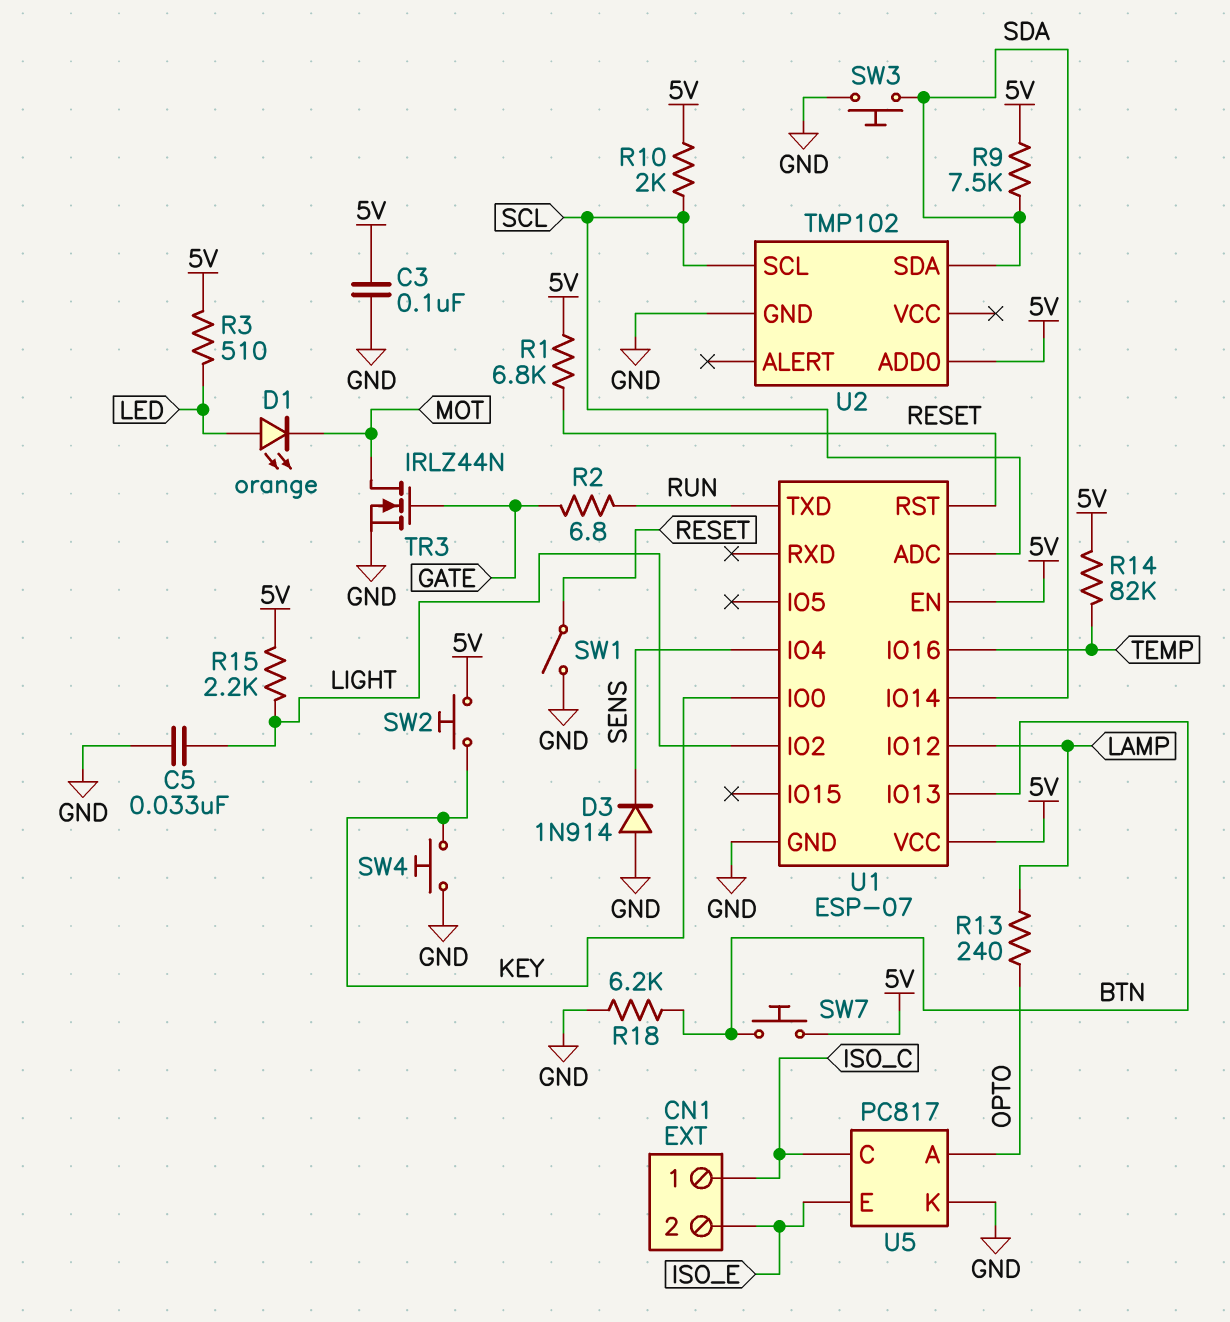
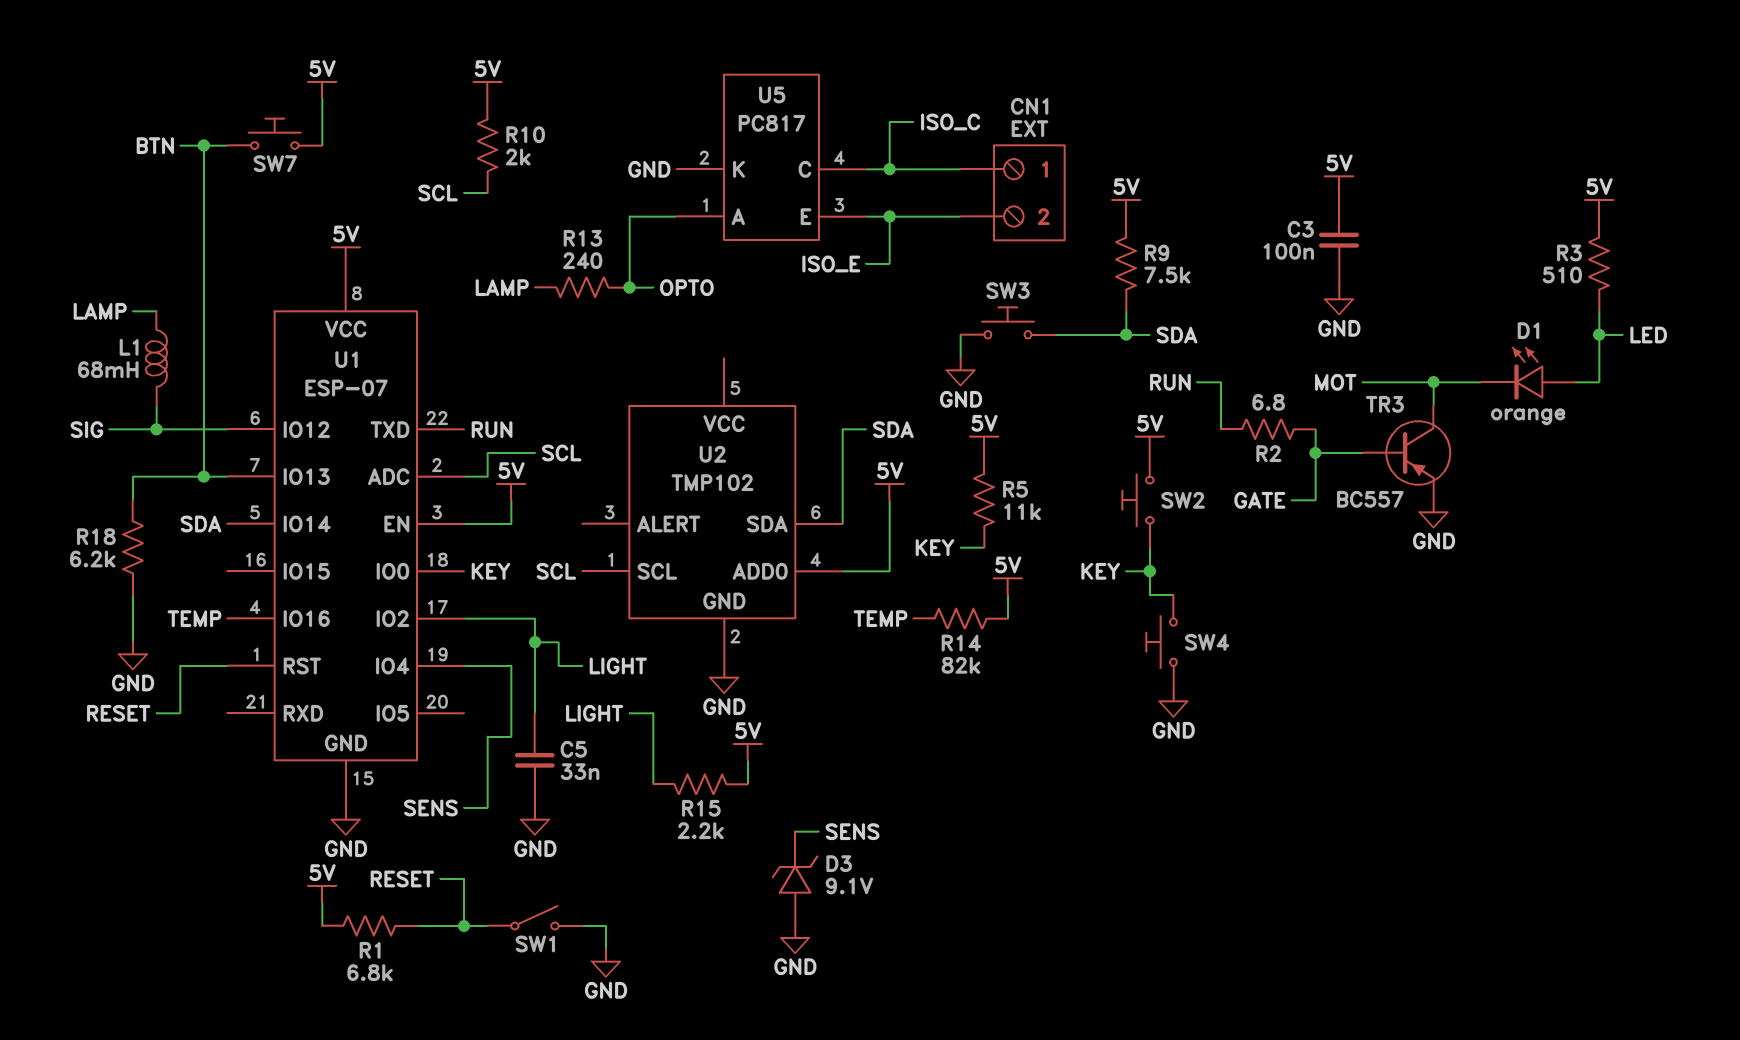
D3: diode 1N914 (A GND, K SENS) -> zener 9.1V (A GND, K SENS)
L1: none -> 68mH (LAMP, SIG)
R5: none -> 11k (5V, KEY)
TR3: NMOS IRLZ44N (G GATE, D MOT, S GND) -> PNP BC557 (B GATE, C MOT, E GND)
U1 pin IO12: LAMP -> SIG

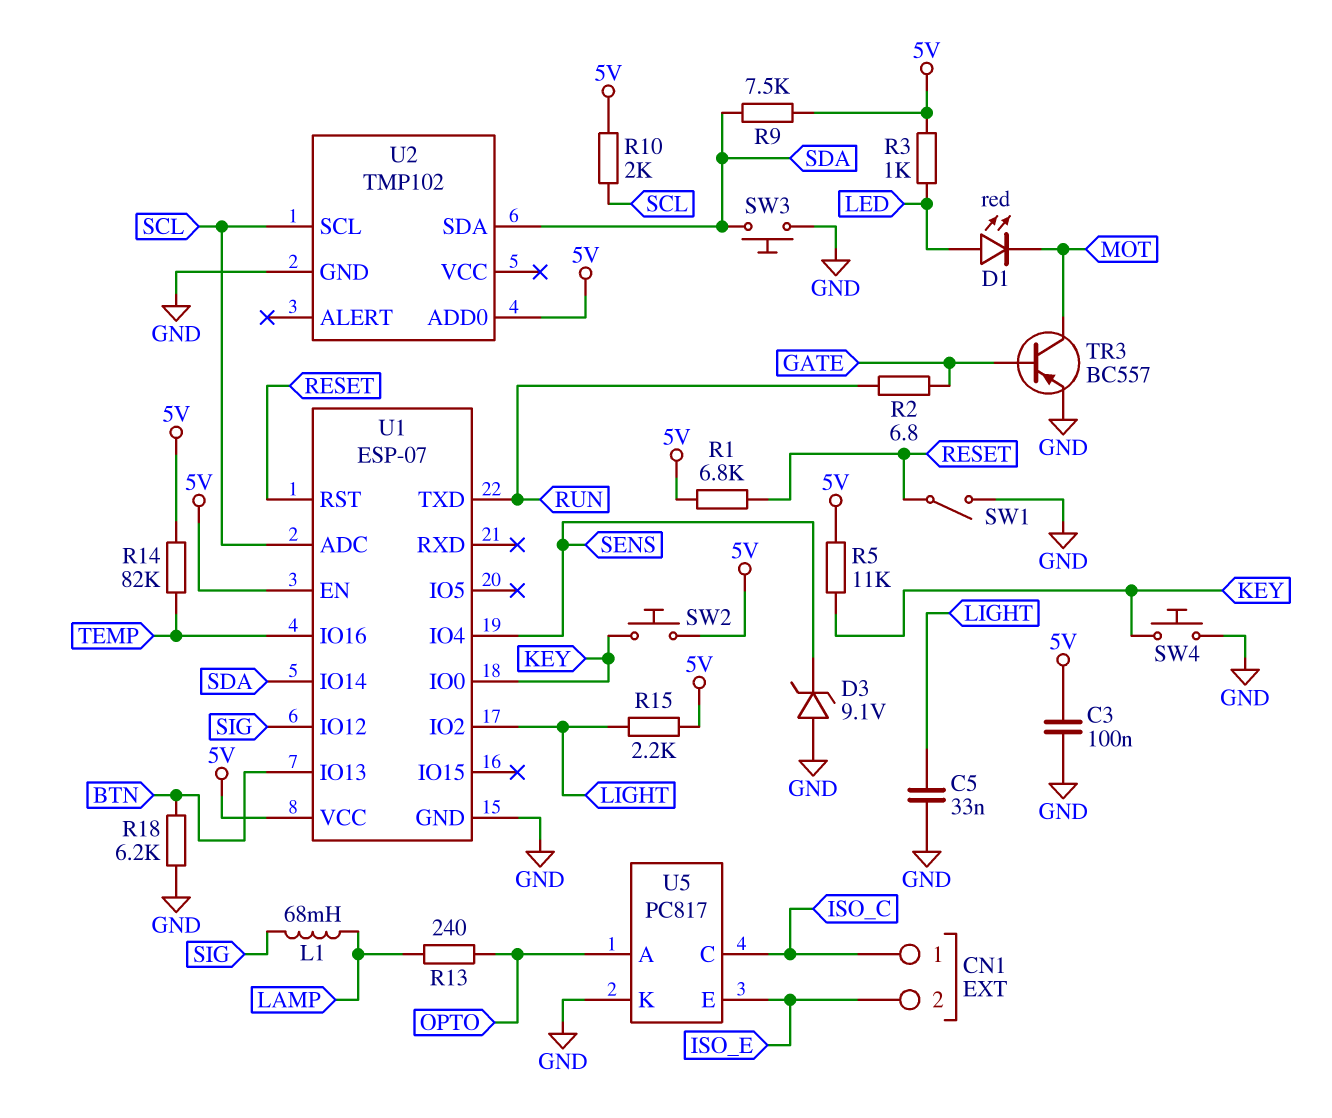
D1: LED orange (A LED, K MOT) -> LED red (A LED, K MOT)
R3: 510 (5V, LED) -> 1k (5V, LED)
SW7: button (5V, BTN) -> none

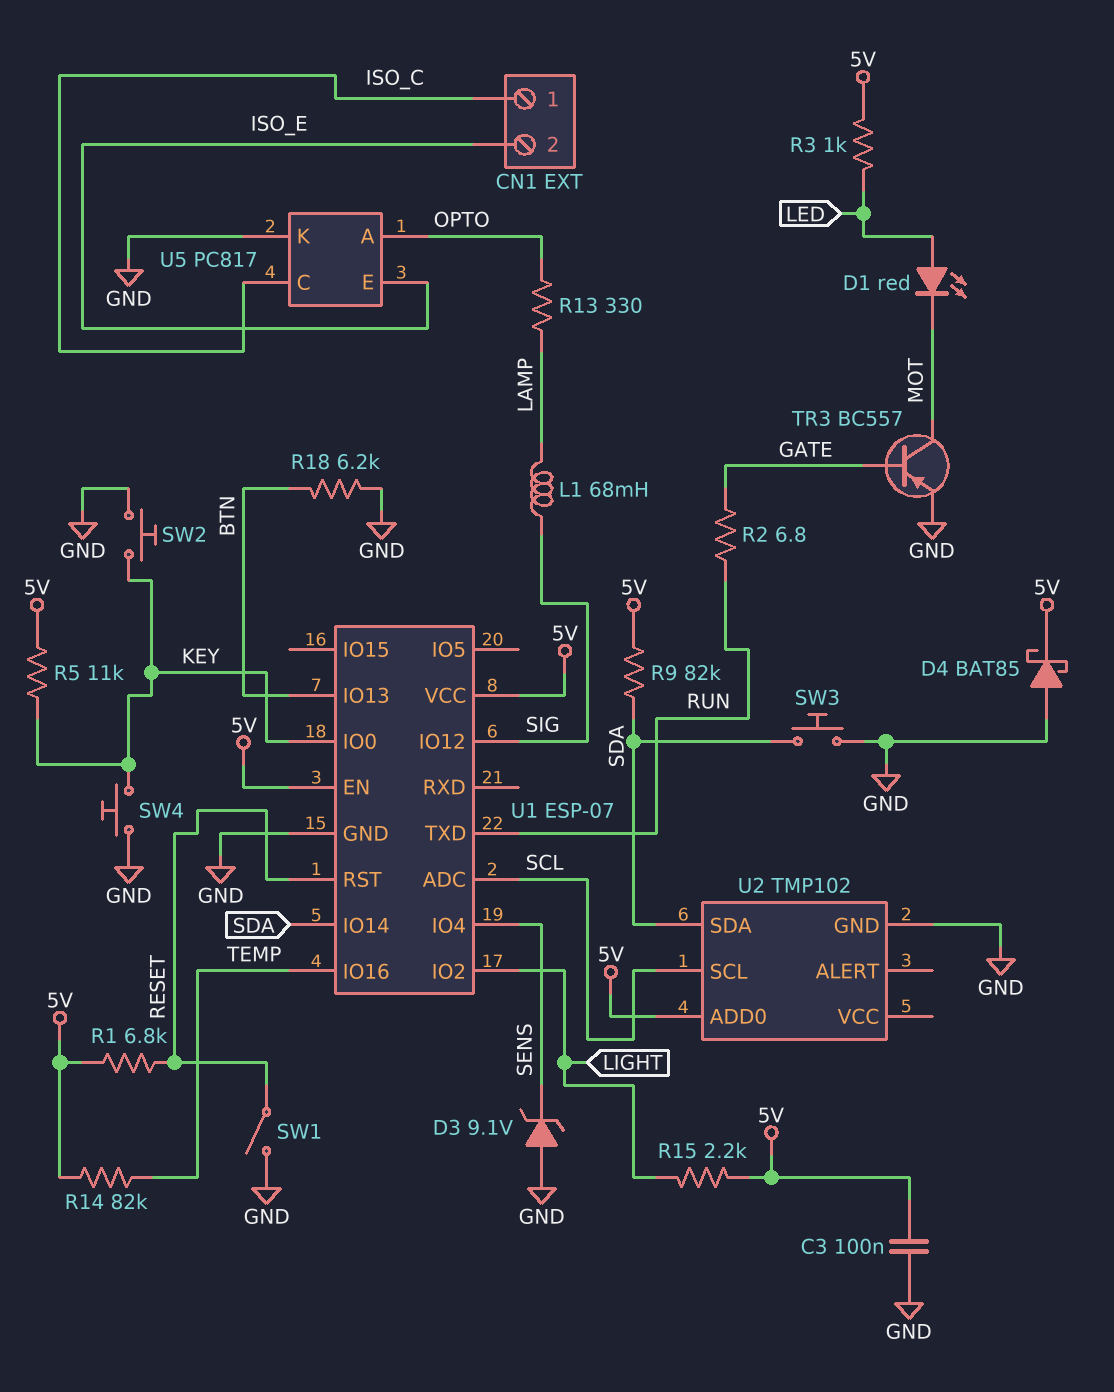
C5: 33nF (GND, LIGHT) -> none
D4: none -> schottky BAT85 (A GND, K 5V)
R9: 7.5k (5V, SDA) -> 82k (5V, SDA)
R10: 2k (5V, SCL) -> none
R13: 240 (LAMP, OPTO) -> 330 (LAMP, OPTO)
SW2: button (5V, KEY) -> button (GND, KEY)

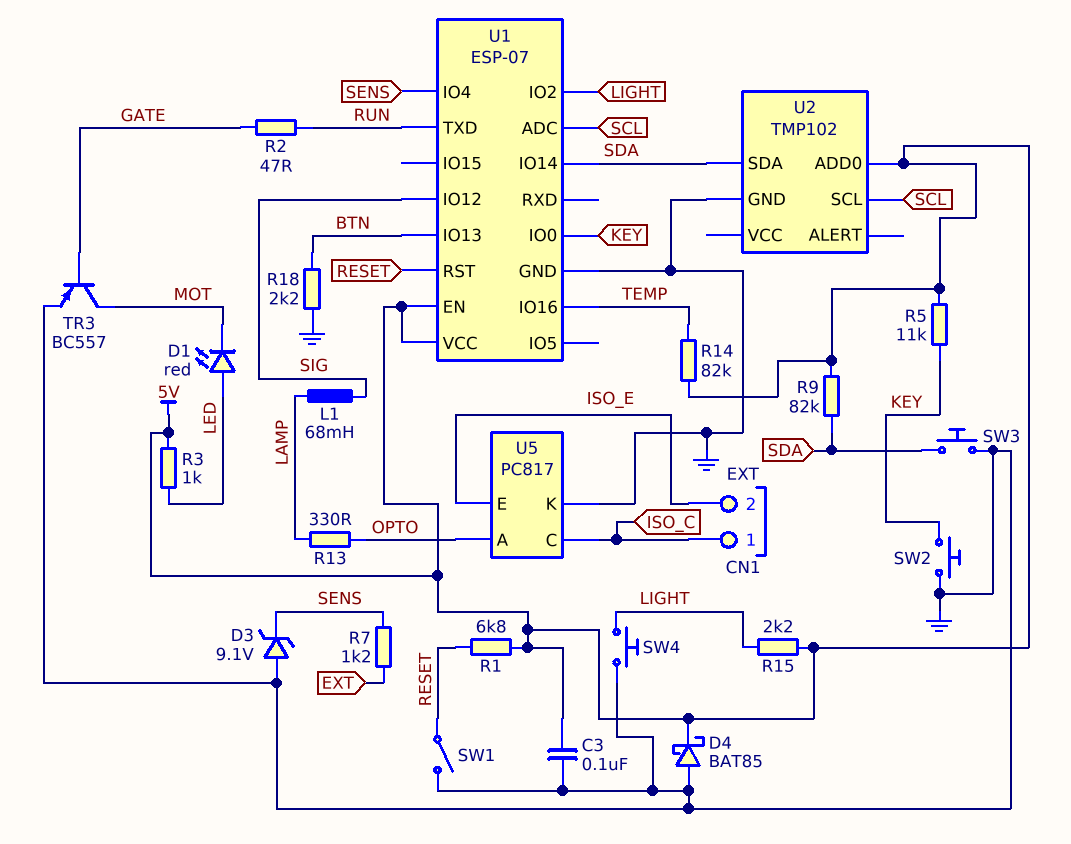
R2: 6.8 (GATE, RUN) -> 47 (GATE, RUN)
R7: none -> 1.2k (EXT, SENS)
R18: 6.2k (BTN, GND) -> 2.2k (BTN, GND)
SW4: button (GND, KEY) -> button (GND, LIGHT)

